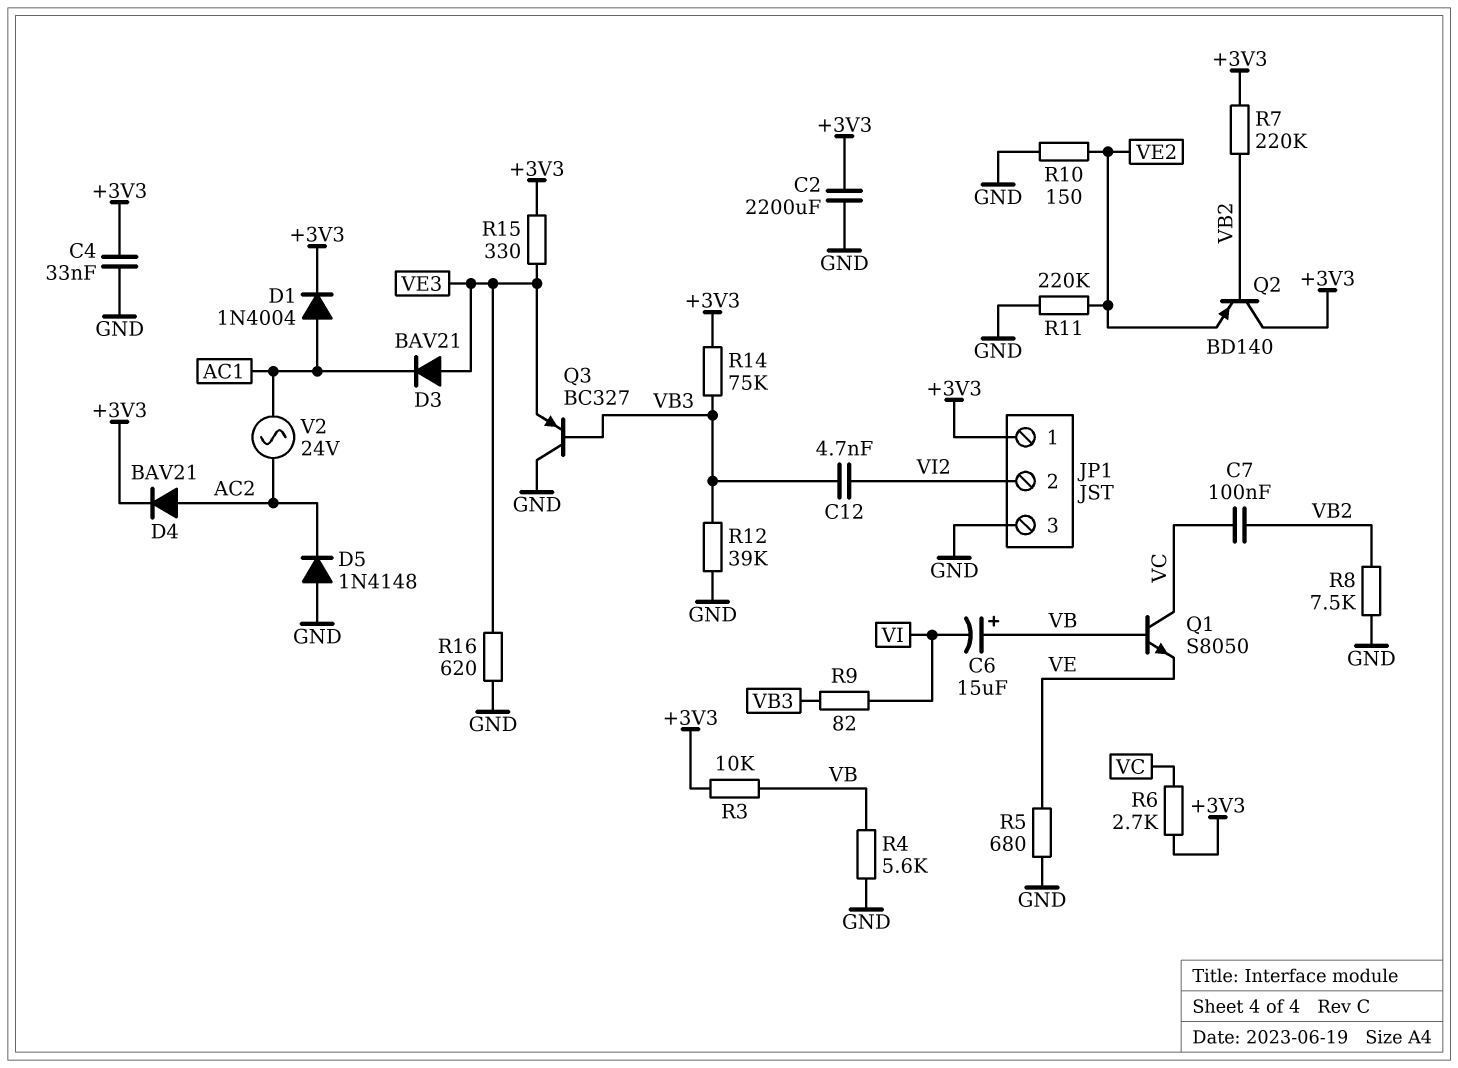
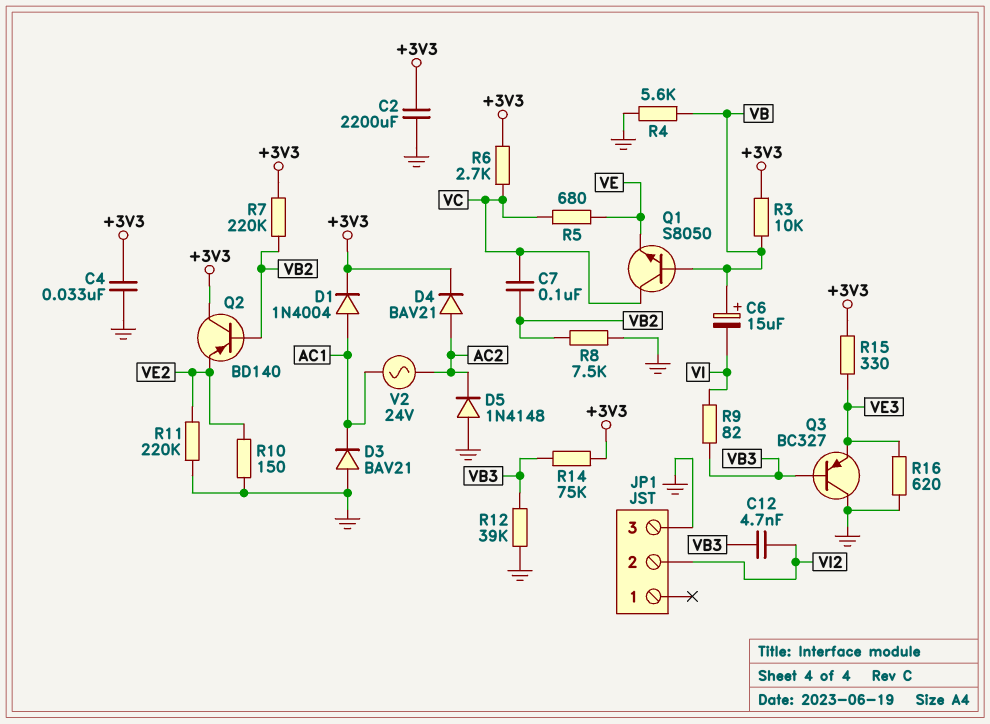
D3: diode BAV21 (A VE3, K AC1) -> diode BAV21 (A GND, K AC1)
JP1 pin 1: +3V3 -> none
R5: 680 (GND, VE) -> 680 (VC, VE)

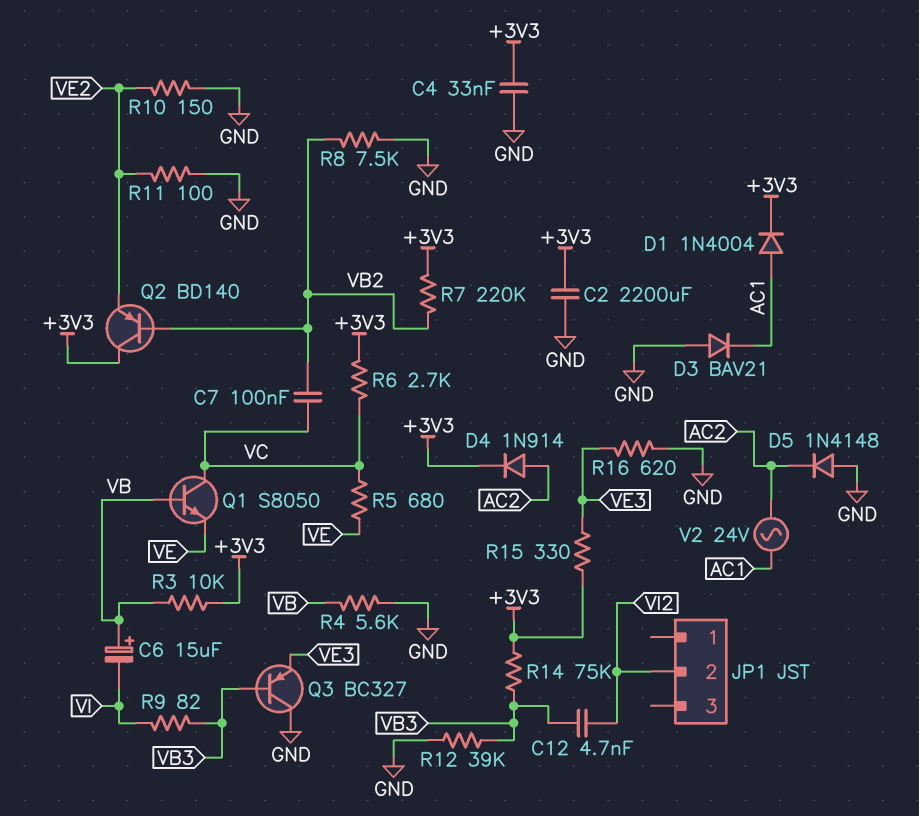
D4: diode BAV21 (A AC2, K +3V3) -> diode 1N914 (A AC2, K +3V3)
JP1 pin 3: GND -> none
R11: 220k (GND, VE2) -> 100 (GND, VE2)

